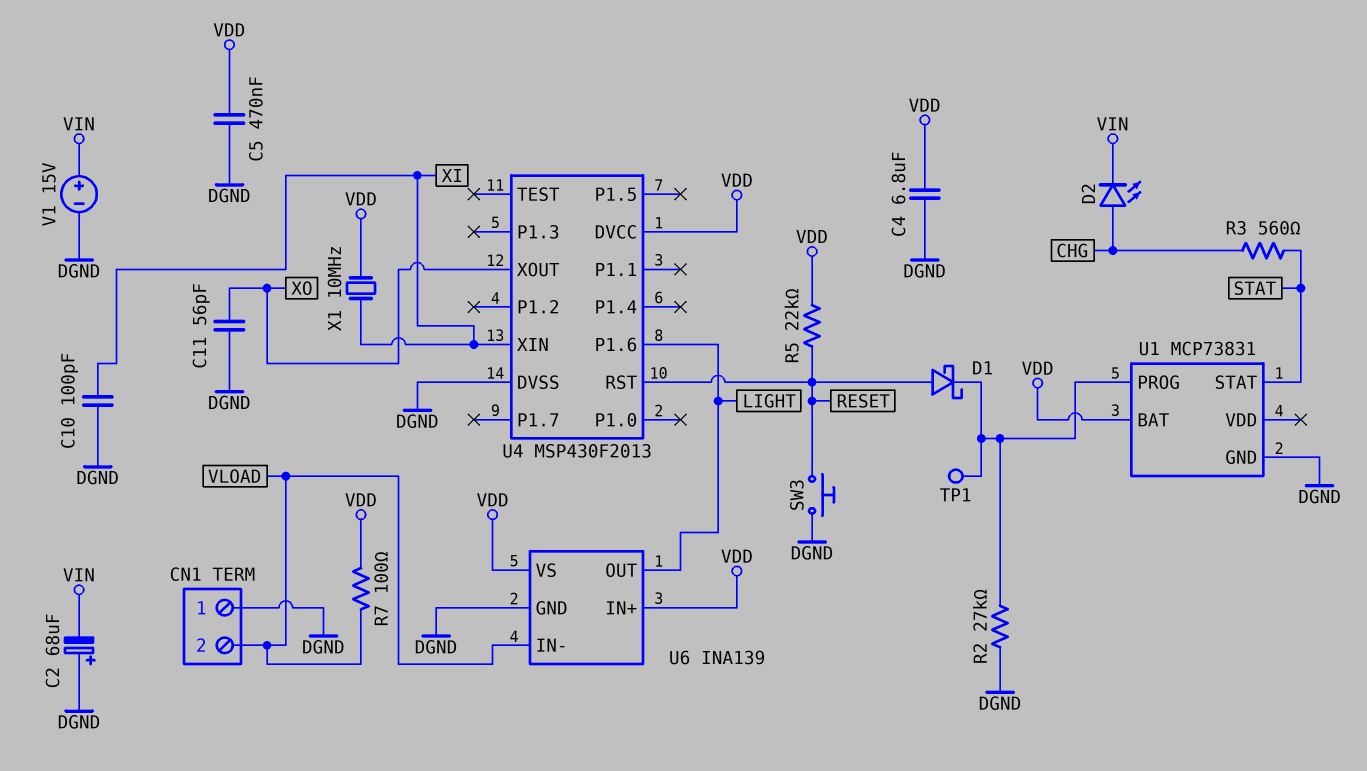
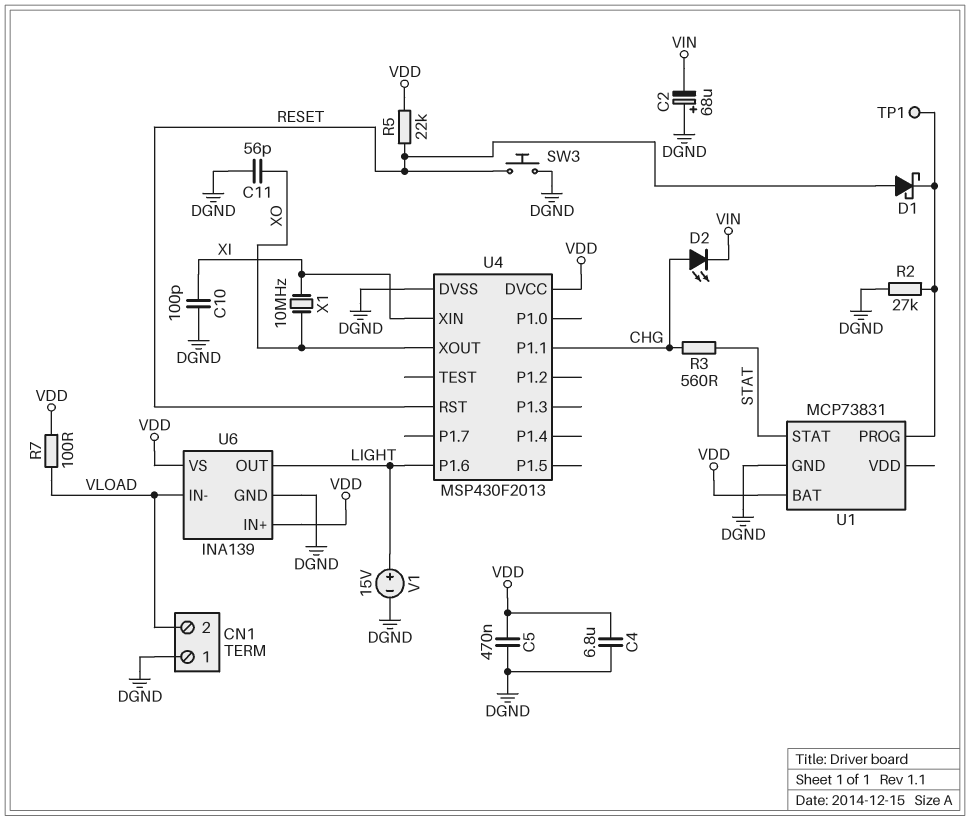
U4 pin P1.1: none -> CHG
V1: 15V (plus VIN, minus DGND) -> 15V (plus LIGHT, minus DGND)
X1: 10MHz (VDD, XI) -> 10MHz (XI, XO)

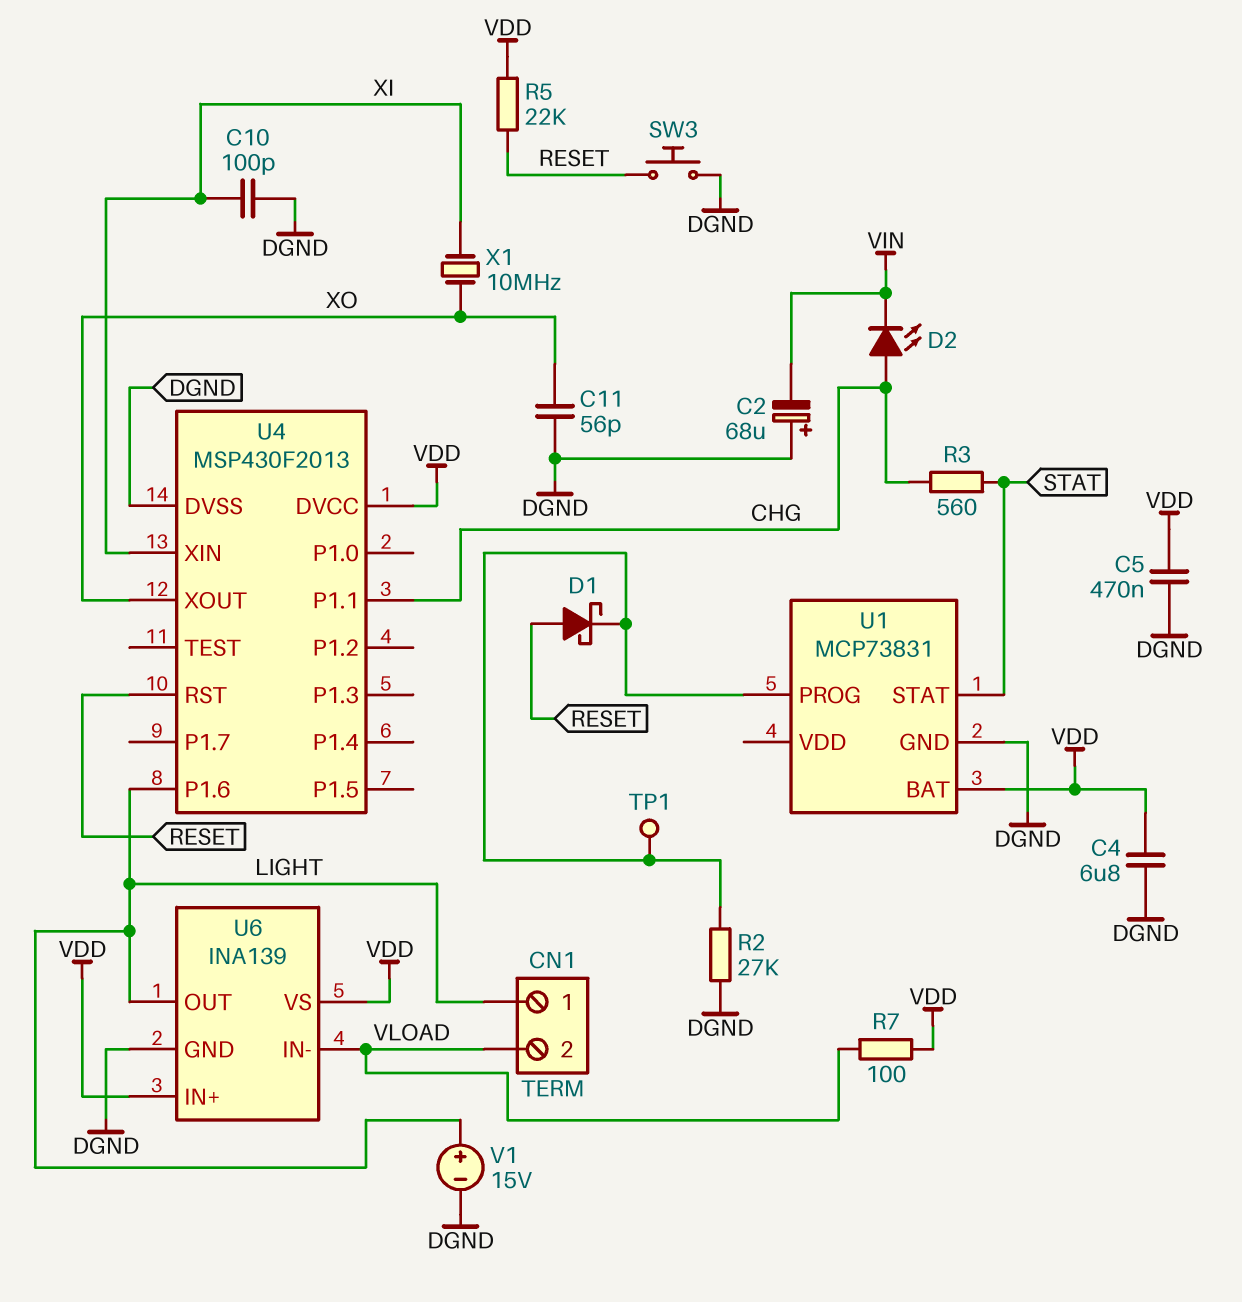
CN1 pin 1: DGND -> LIGHT

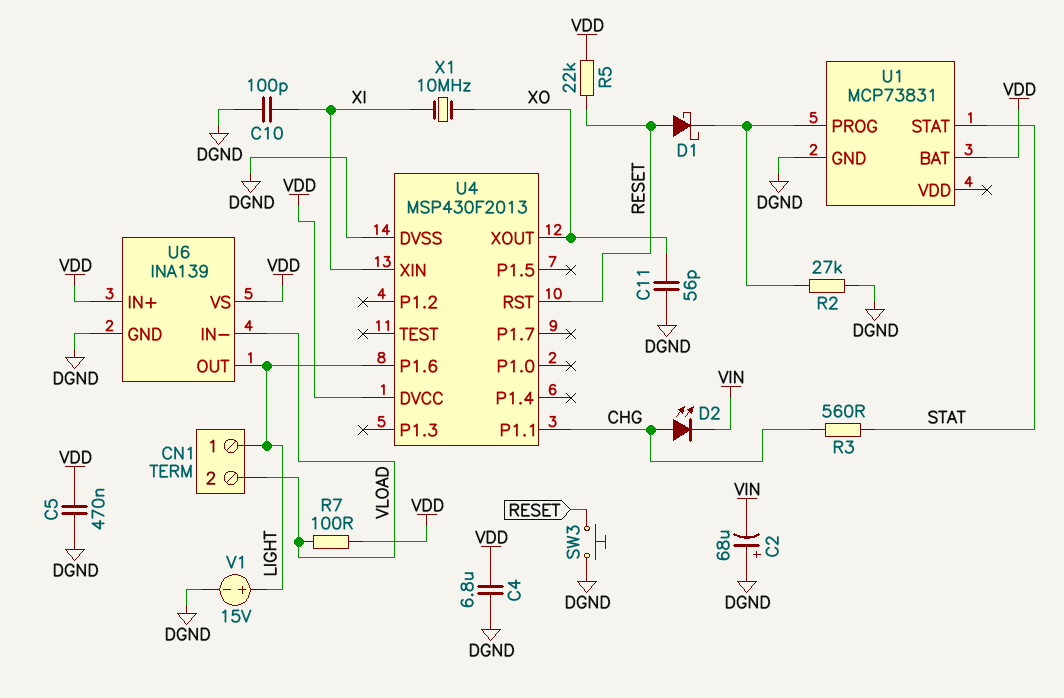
TP1: test point (U1/PROG) -> none

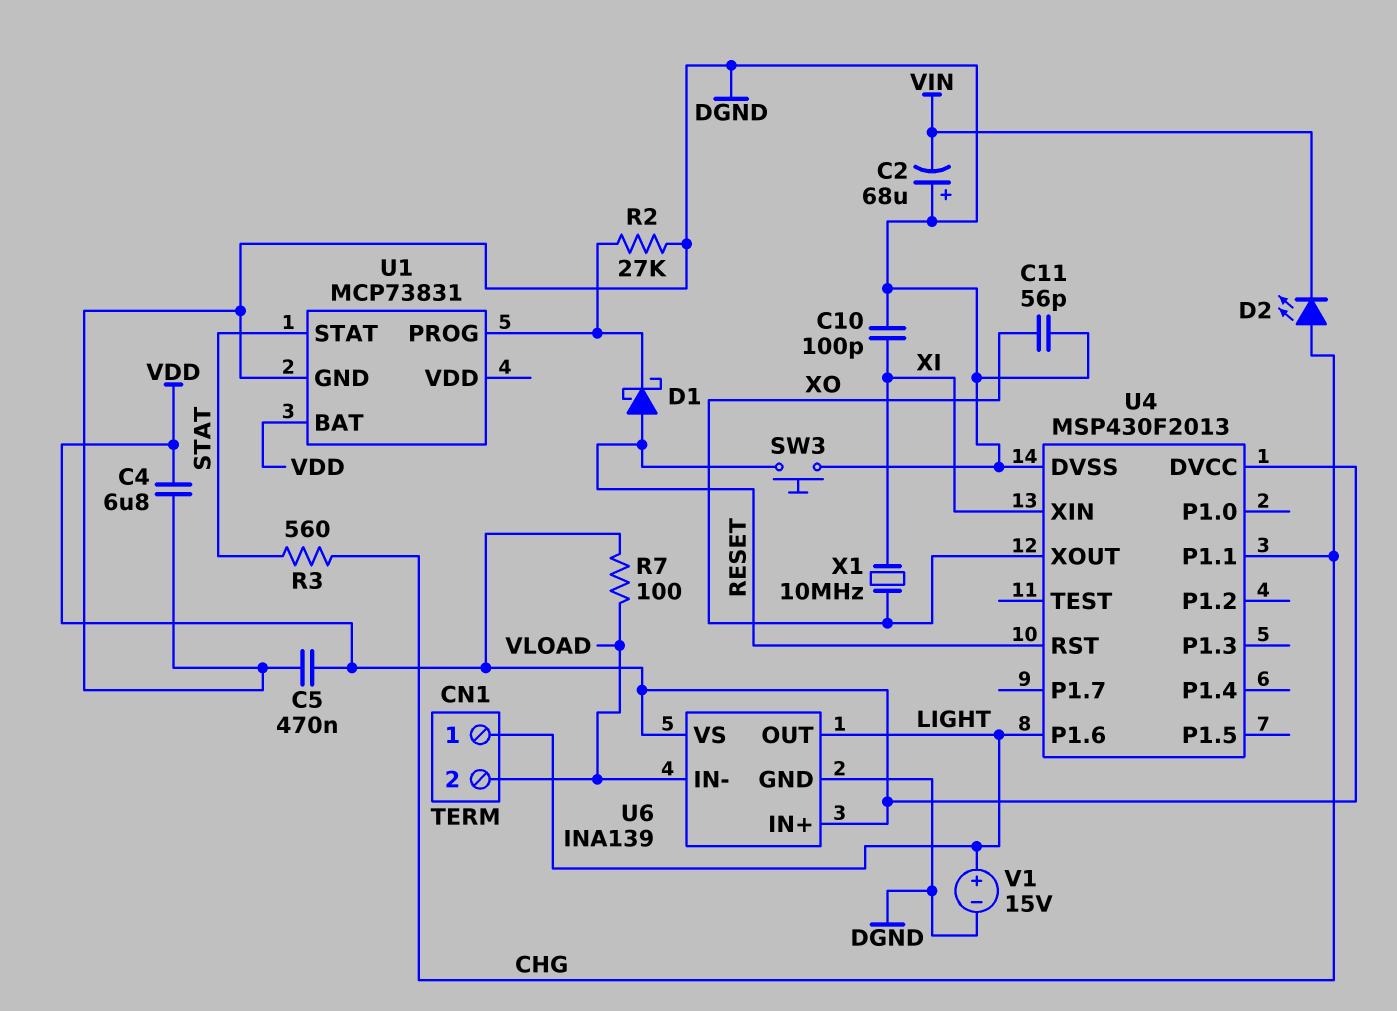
R5: 22k (RESET, VDD) -> none

